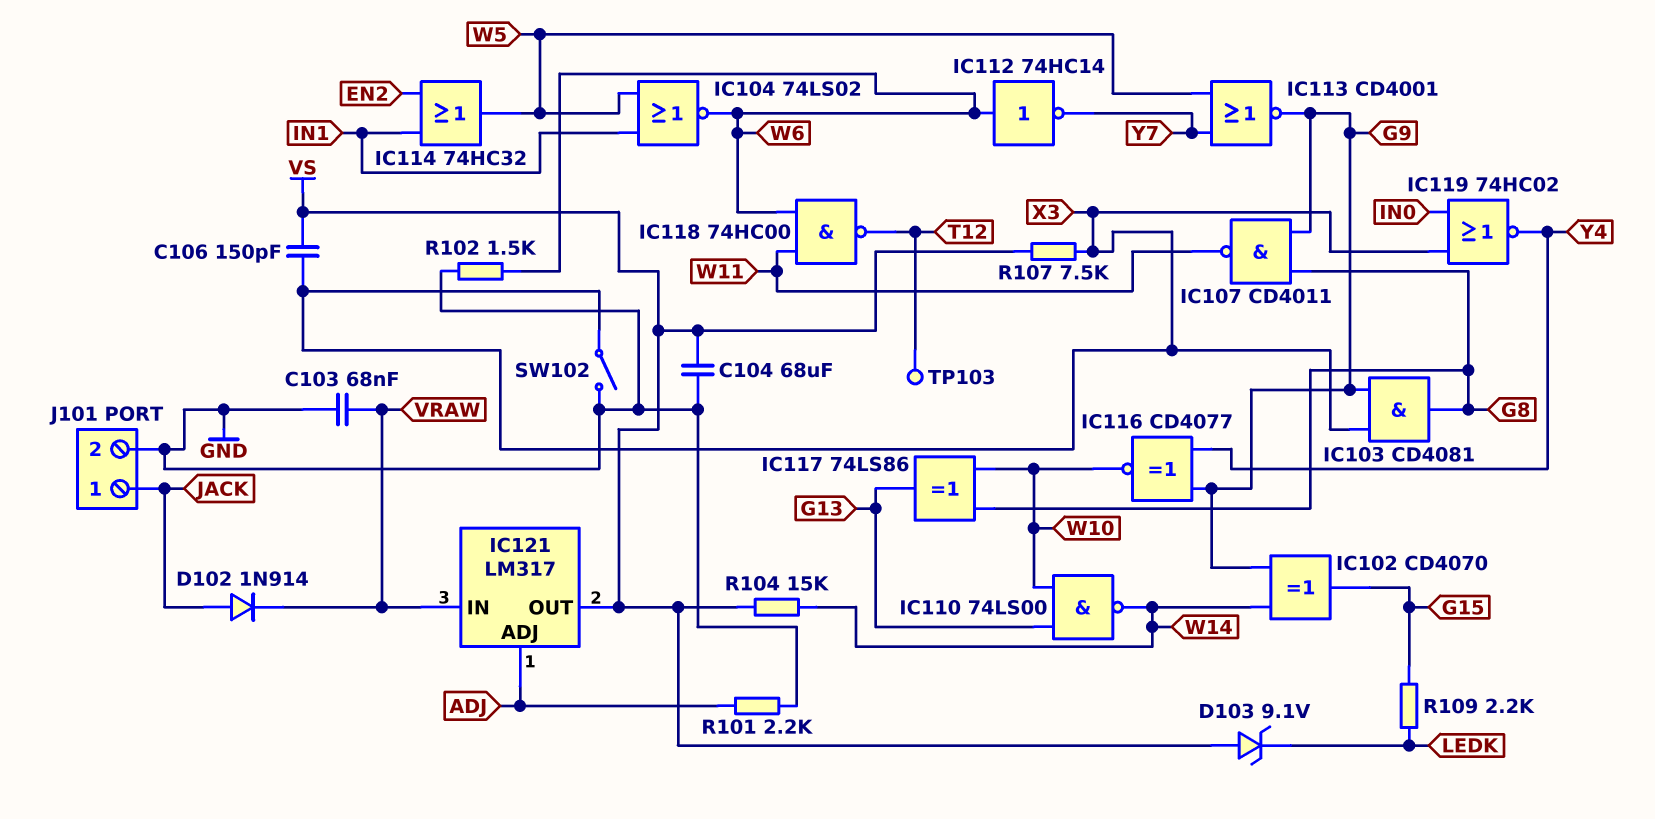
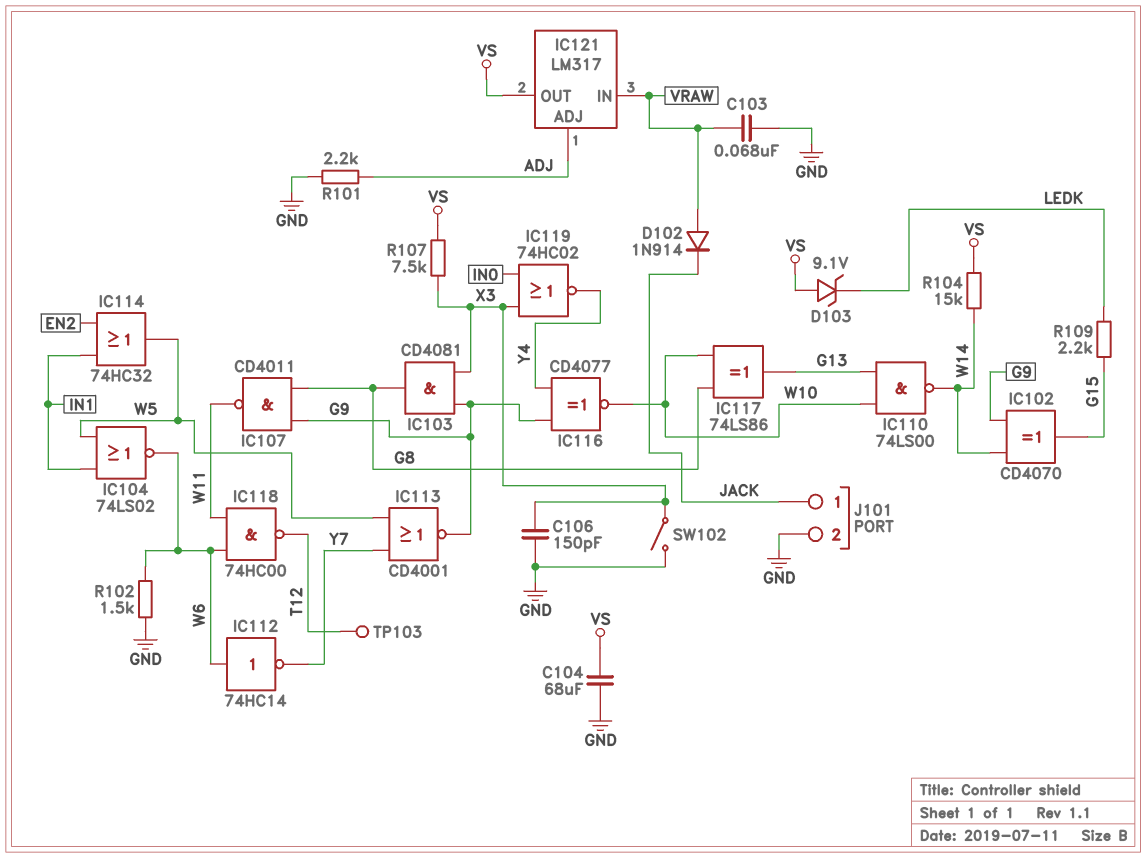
C106: 150pF (VS, X3) -> 150pF (GND, X3)
D102: diode 1N914 (A JACK, K VRAW) -> diode 1N914 (A VRAW, K JACK)

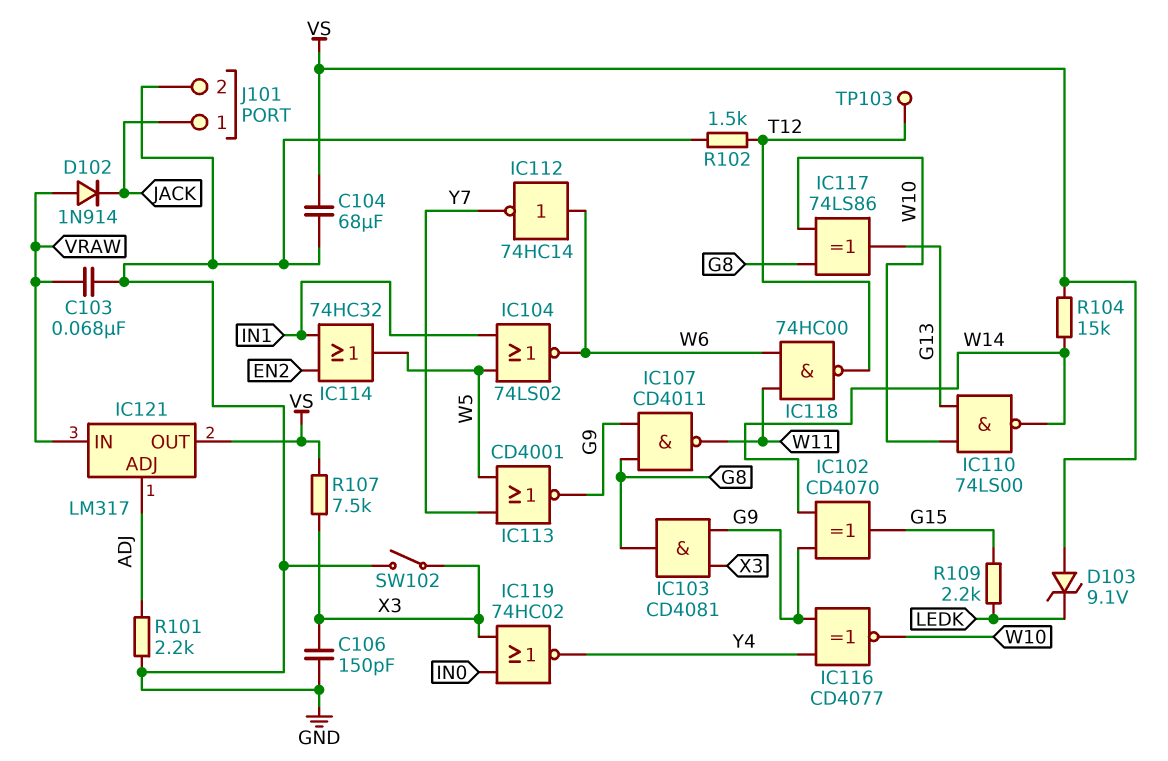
R102: 1.5k (GND, W6) -> 1.5k (GND, T12)

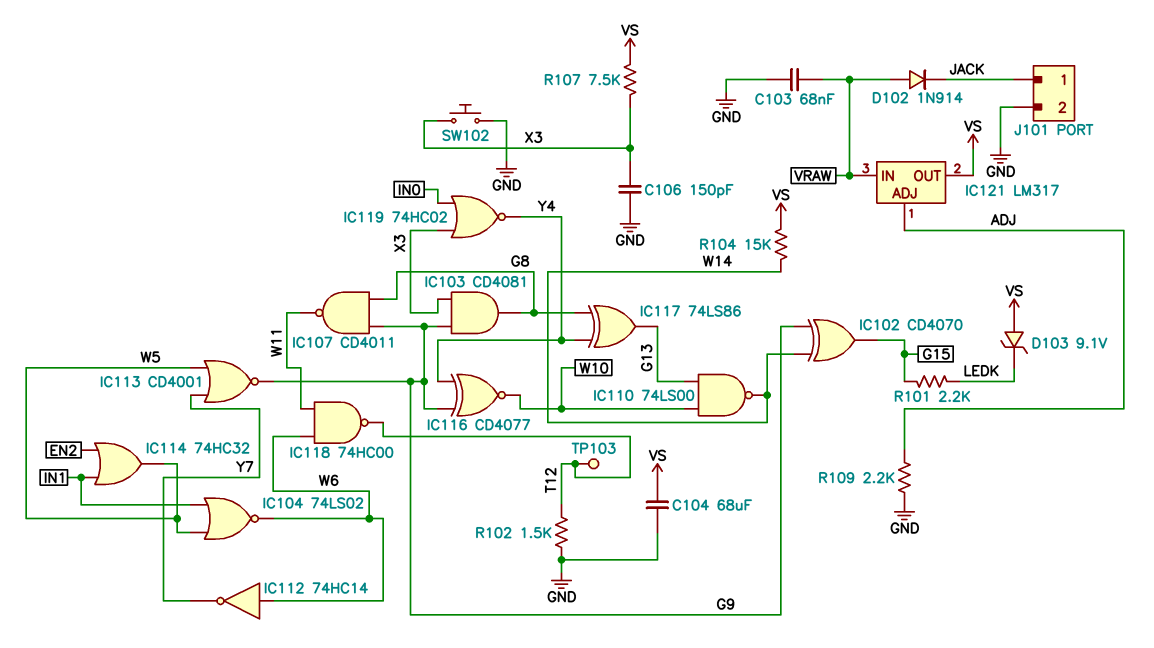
IC117: XOR 74LS86 (in G8, in W10, out G13) -> XOR 74LS86 (in G8, in Y4, out G13)
R101: 2.2k (ADJ, GND) -> 2.2k (G15, LEDK)
R109: 2.2k (G15, LEDK) -> 2.2k (ADJ, GND)
SW102: switch (GND, X3) -> button (GND, X3)

